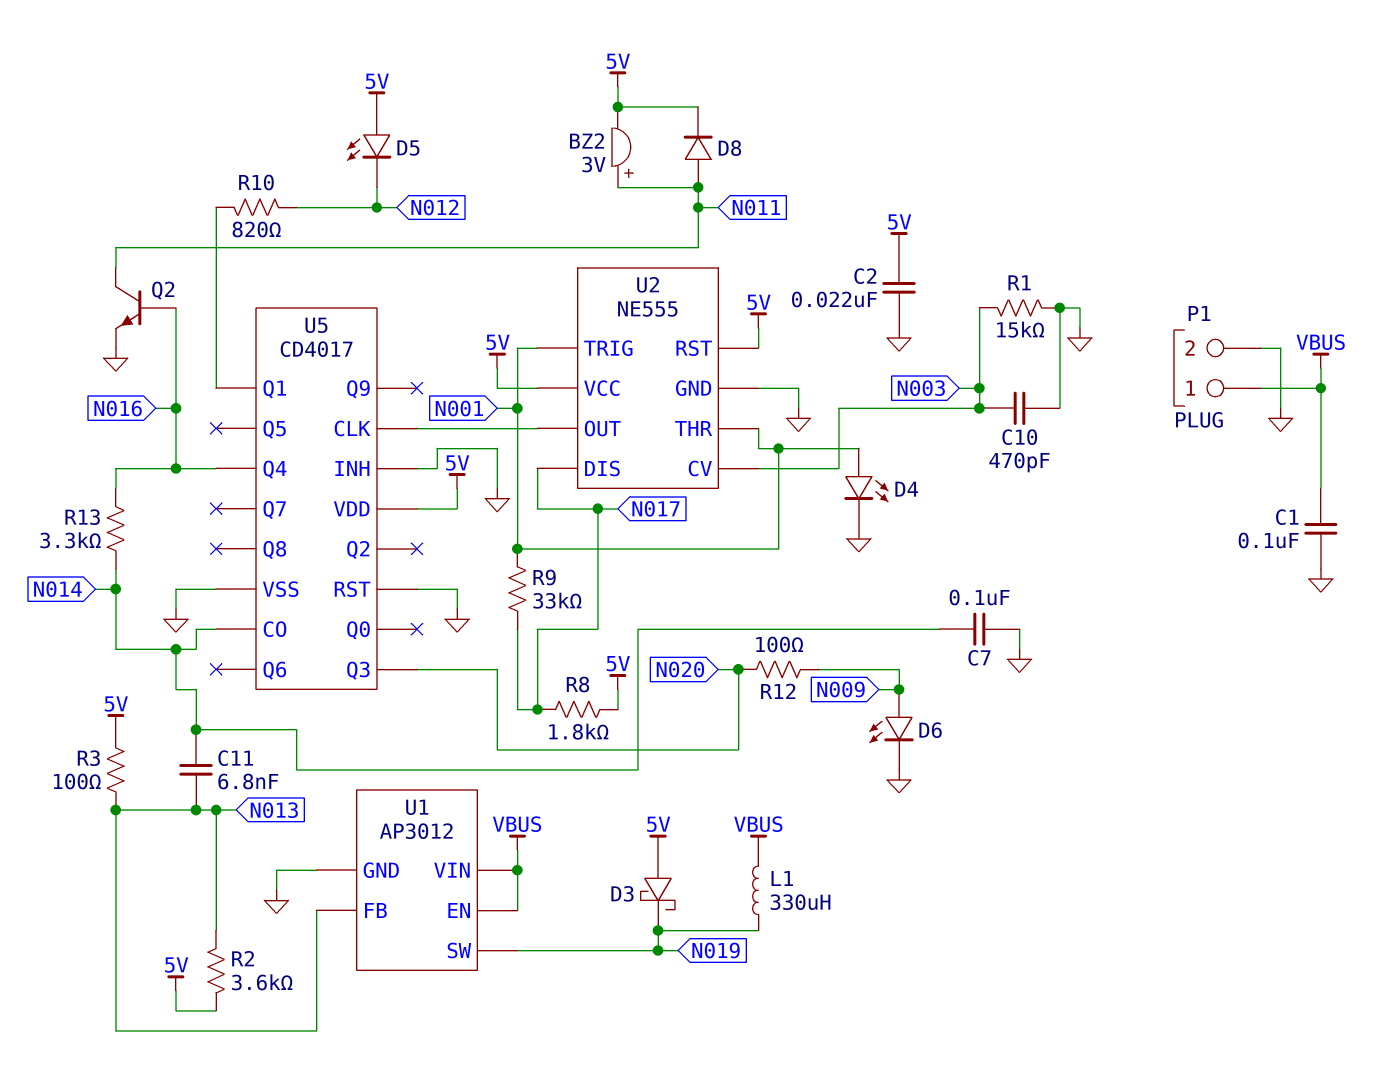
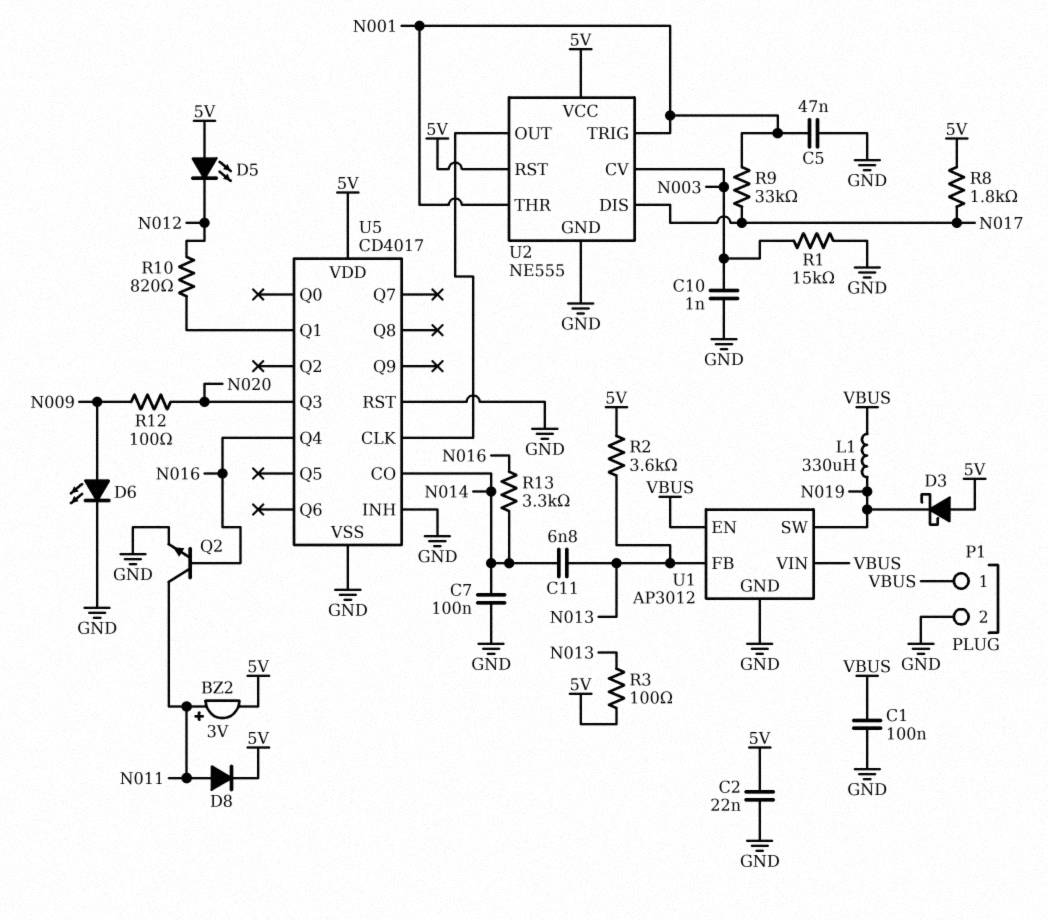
C5: none -> 47nF (GND, N001)
C10: 470pF (GND, N003) -> 1nF (GND, N003)
D4: LED (A N001, K GND) -> none

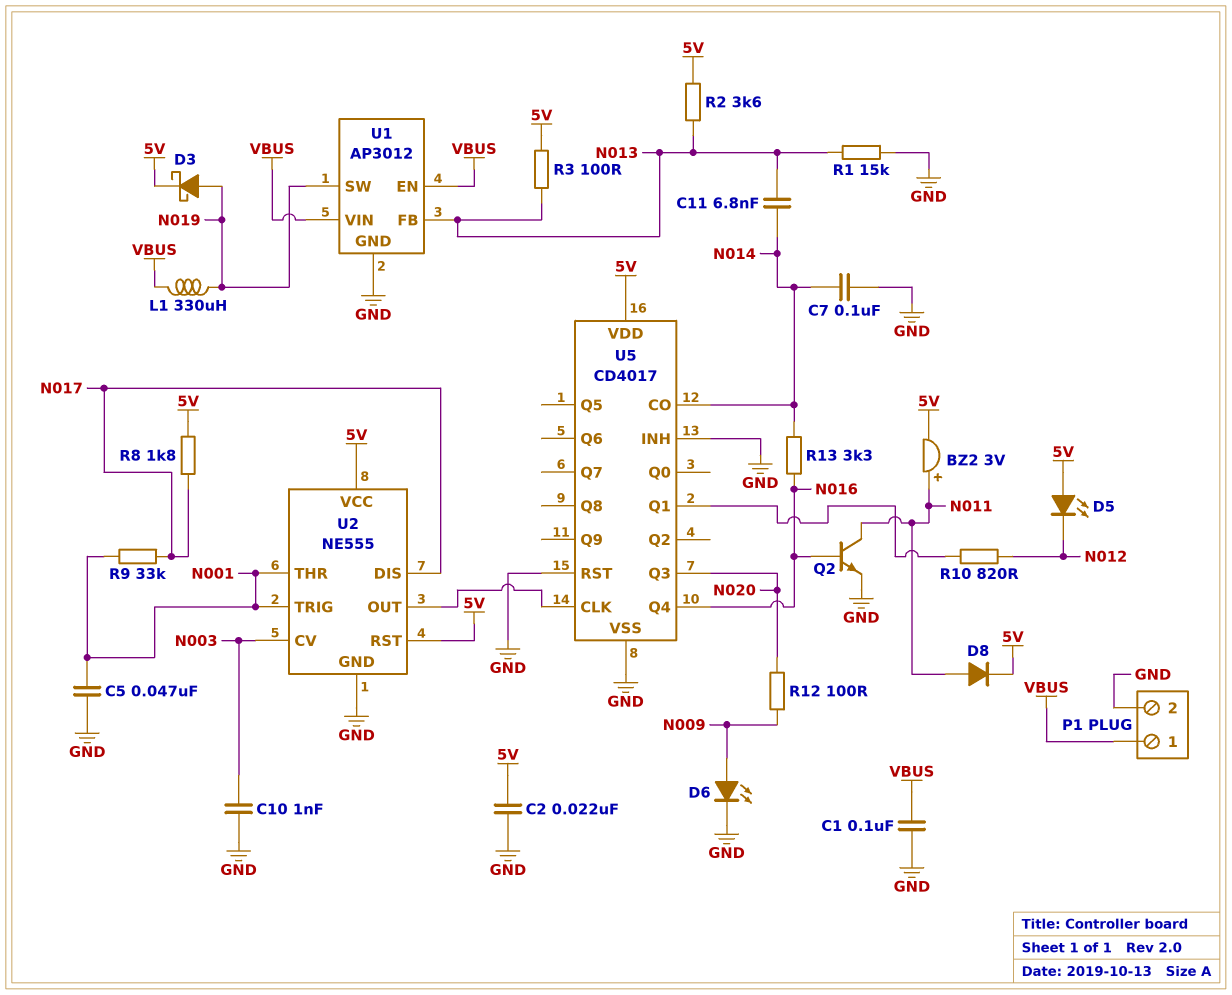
D3: schottky (A 5V, K N019) -> schottky (A N019, K 5V)
R1: 15k (GND, N003) -> 15k (GND, N013)

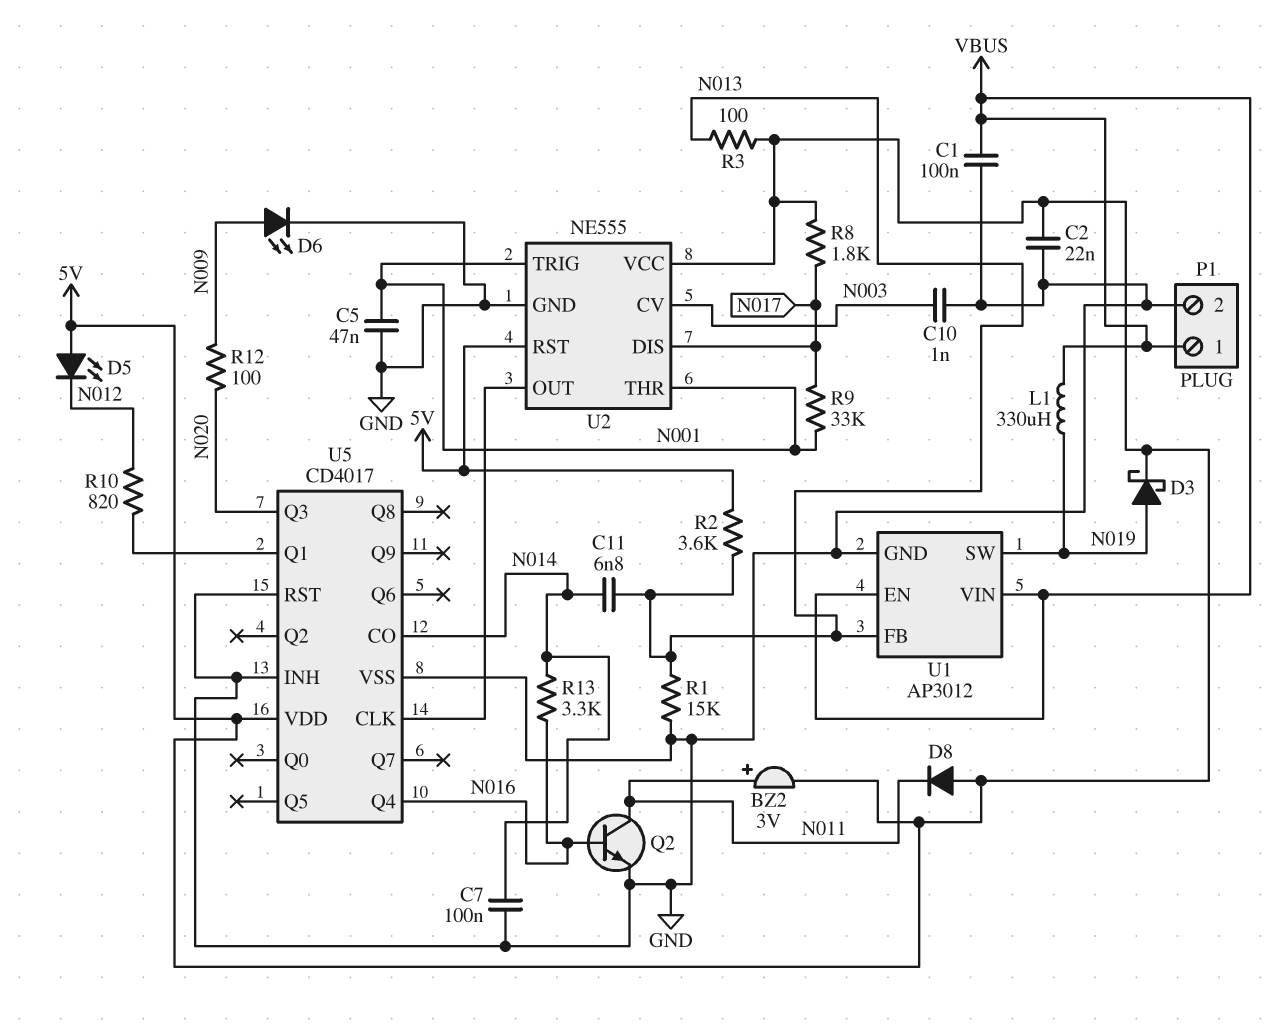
D8: diode (A N011, K 5V) -> diode (A 5V, K N011)

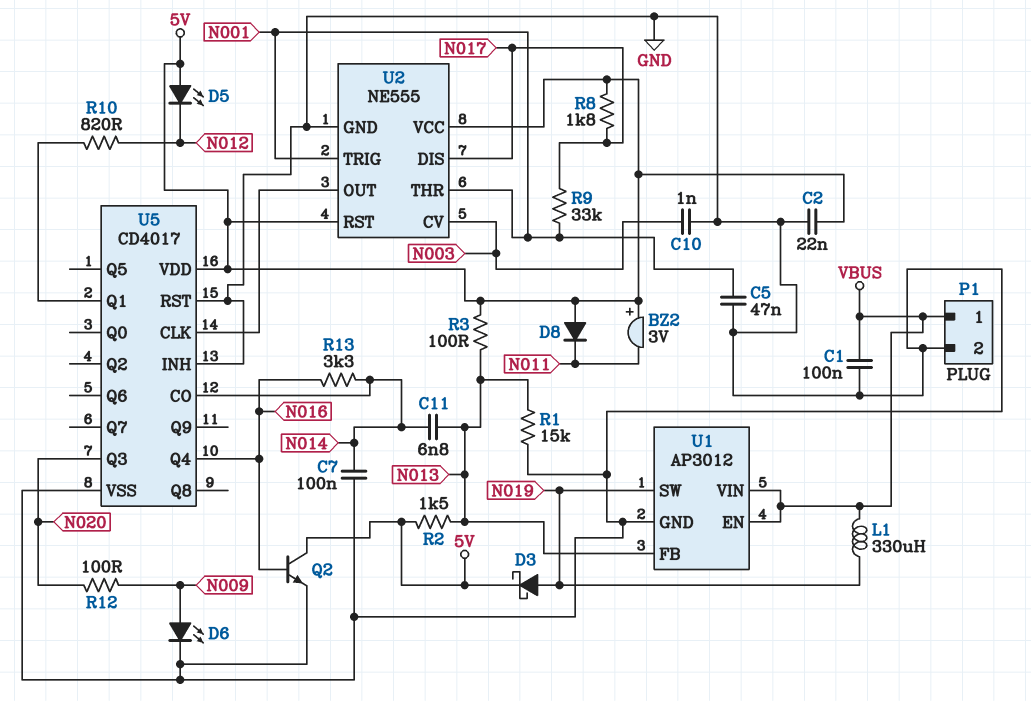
BZ2: buzzer 3V (plus N011, minus 5V) -> buzzer 3V (plus 5V, minus N011)
Q2: NPN (B N016, C N011, E GND) -> NPN (B N016, C 5V, E GND)
R2: 3.6k (5V, N013) -> 1.5k (5V, N013)

